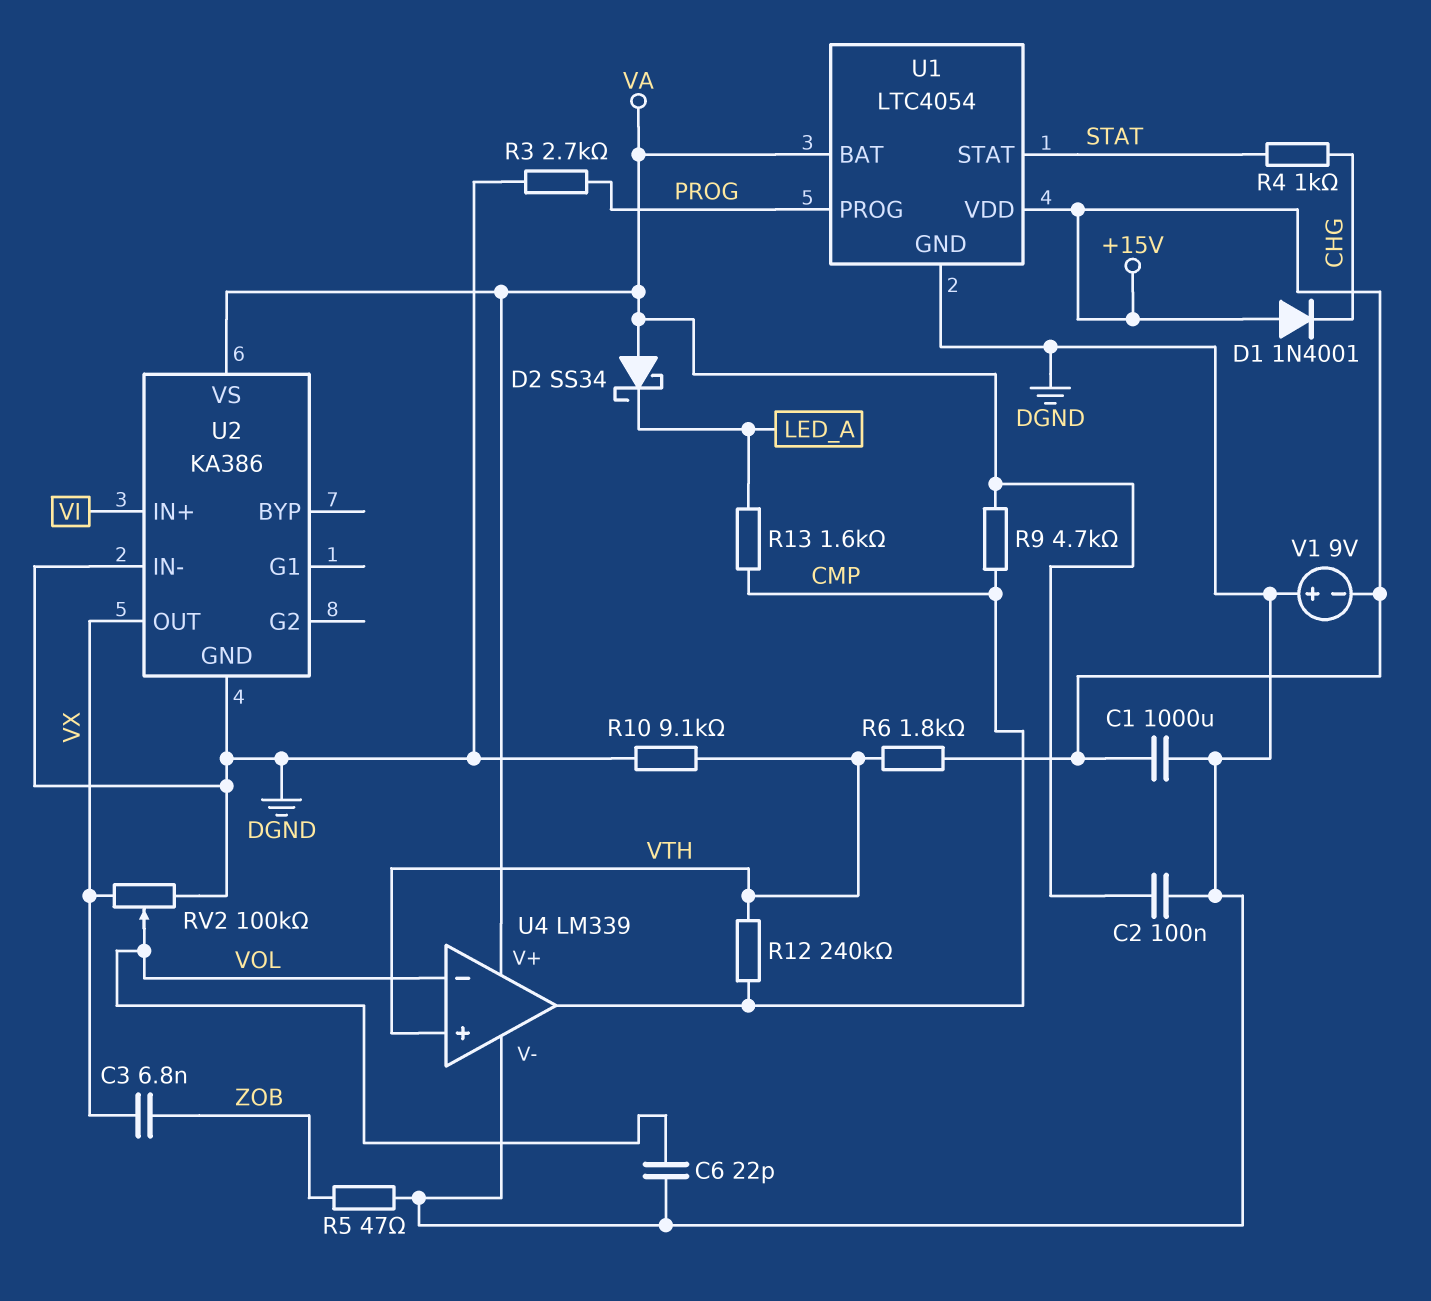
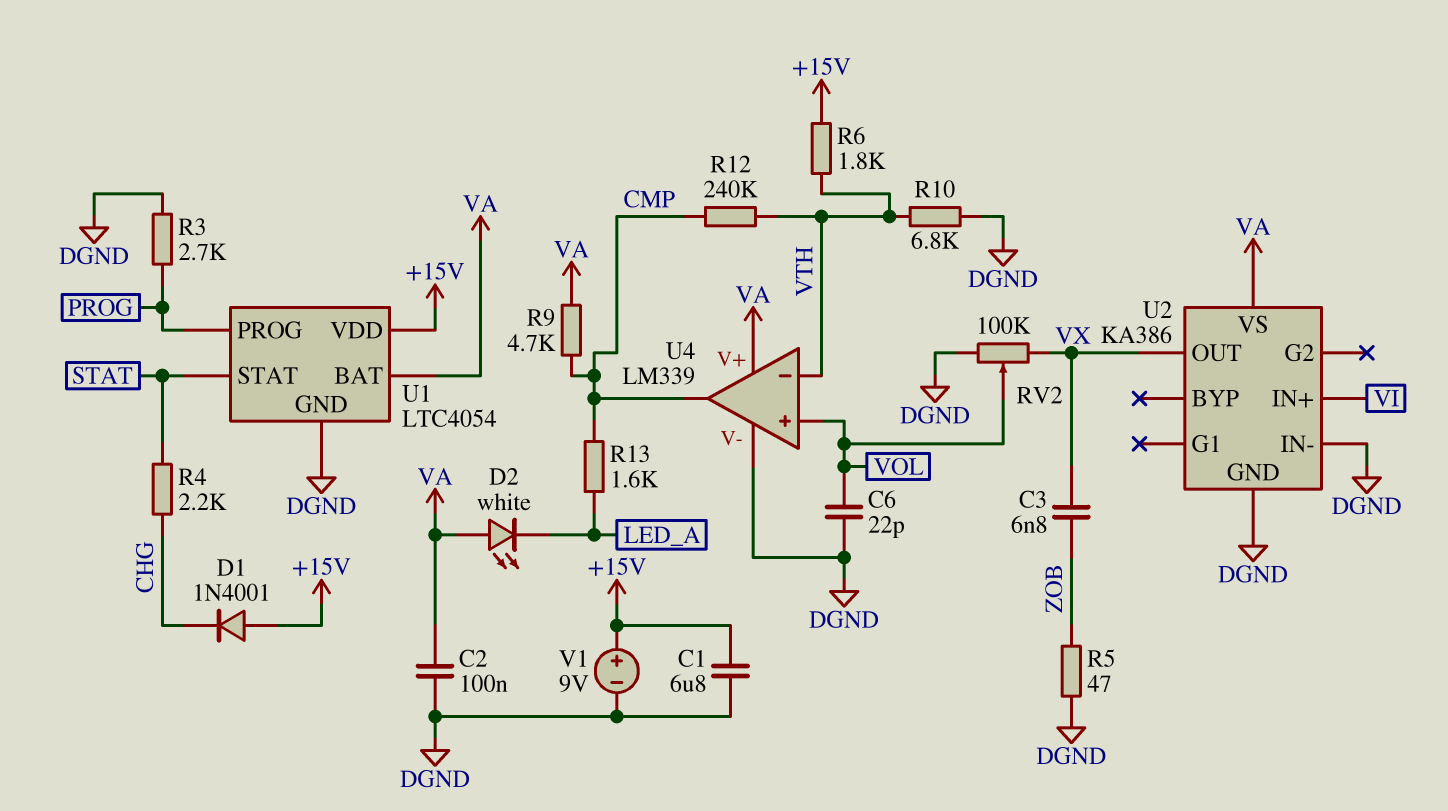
C1: 1000uF (+15V, DGND) -> 6.8uF (+15V, DGND)
D2: schottky SS34 (A VA, K LED_A) -> LED white (A VA, K LED_A)
R4: 1k (CHG, STAT) -> 2.2k (CHG, STAT)
R10: 9.1k (DGND, VTH) -> 6.8k (DGND, VTH)
U4 pin in+: VTH -> VOL
U4 pin in-: VOL -> VTH
V1: 9V (plus DGND, minus +15V) -> 9V (plus +15V, minus DGND)

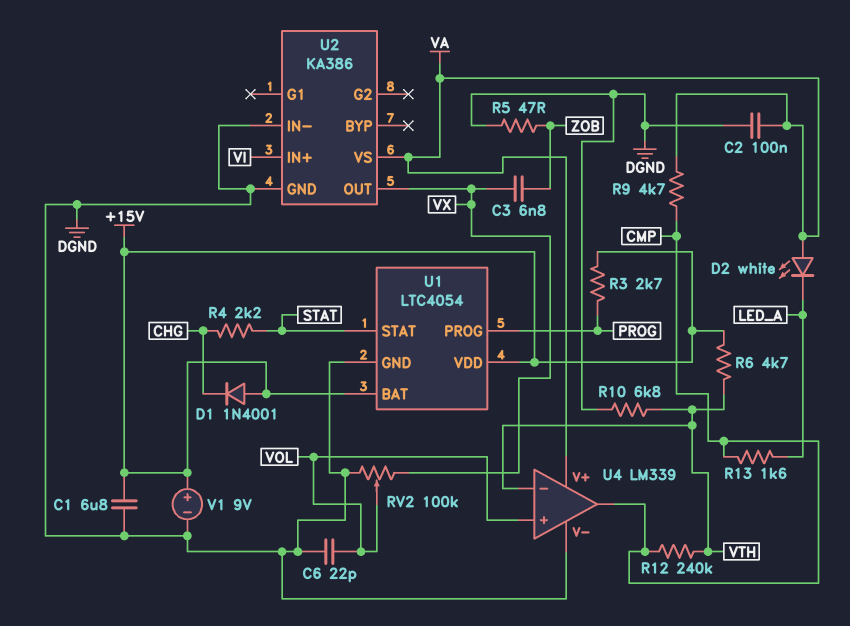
R3: 2.7k (DGND, PROG) -> 2.7k (+15V, PROG)
R6: 1.8k (+15V, VTH) -> 4.7k (+15V, VTH)
U1 pin BAT: VA -> +15V

